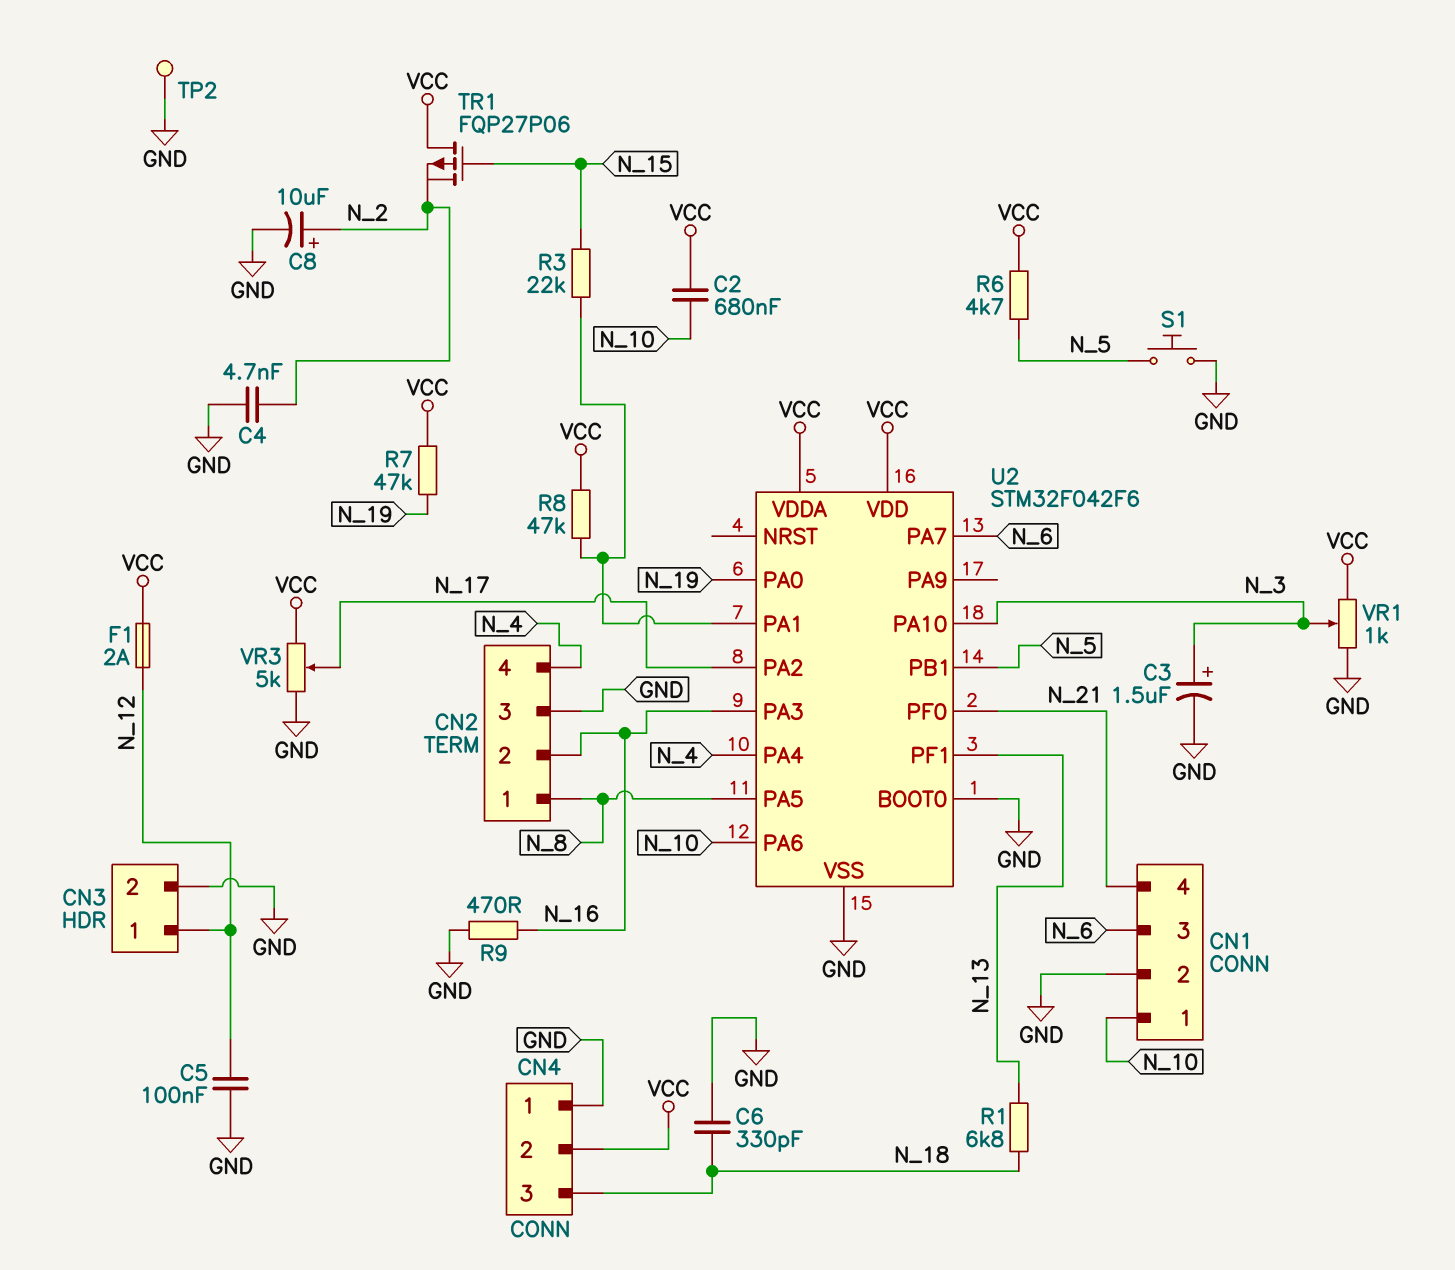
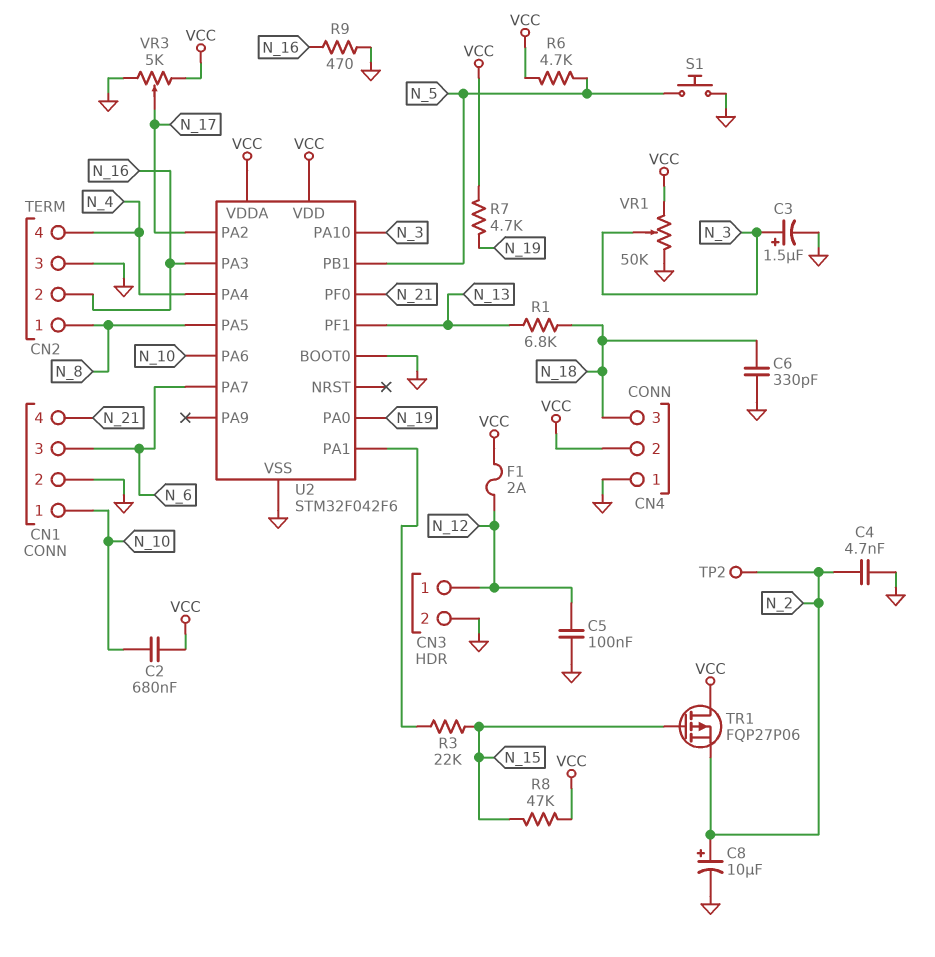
R7: 47k (N_19, VCC) -> 4.7k (N_19, VCC)
R8: 47k (U2/PA1, VCC) -> 47k (N_15, VCC)
TP2: test point (GND) -> test point (N_2)
VR1: 1k (GND, VCC, wiper N_3) -> 50k (GND, VCC, wiper N_3)

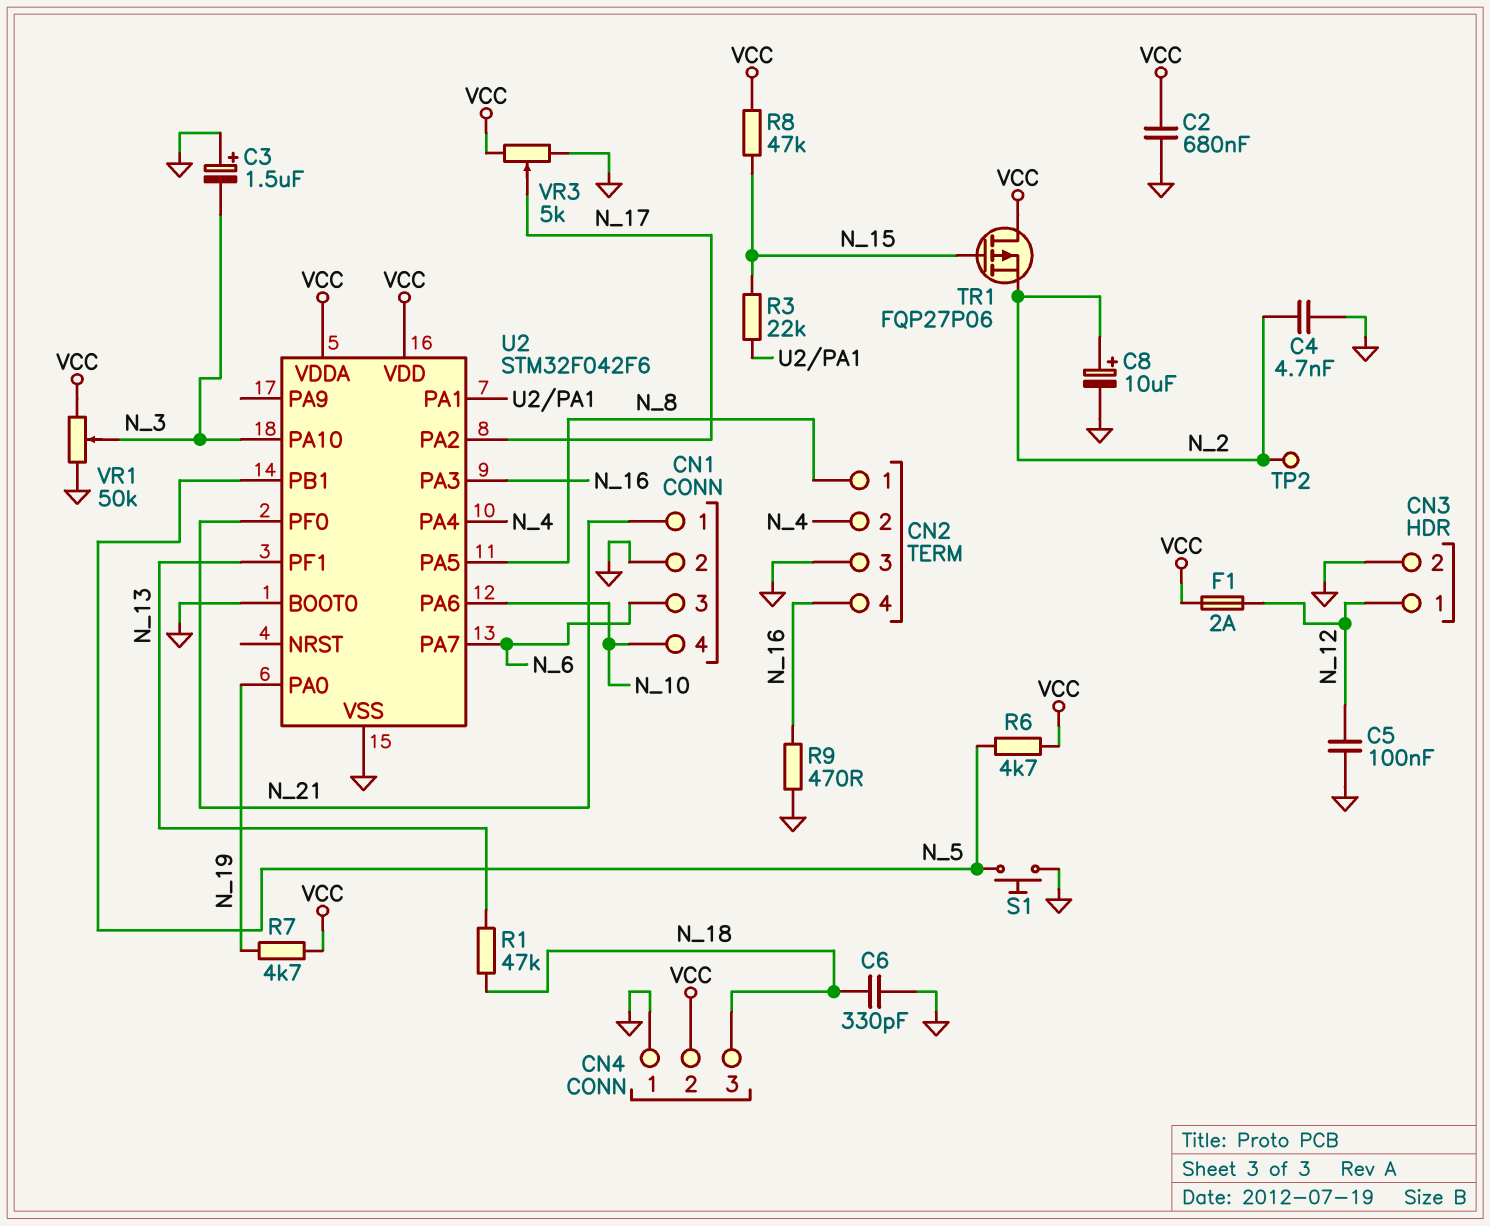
C2: 680nF (N_10, VCC) -> 680nF (GND, VCC)
C3: 1.5uF (plus N_3, minus GND) -> 1.5uF (plus GND, minus N_3)
CN1 pin 1: N_10 -> N_21
CN1 pin 4: N_21 -> N_10
CN2 pin 2: N_16 -> N_4
CN2 pin 4: N_4 -> N_16
R1: 6.8k (N_13, N_18) -> 47k (N_13, N_18)

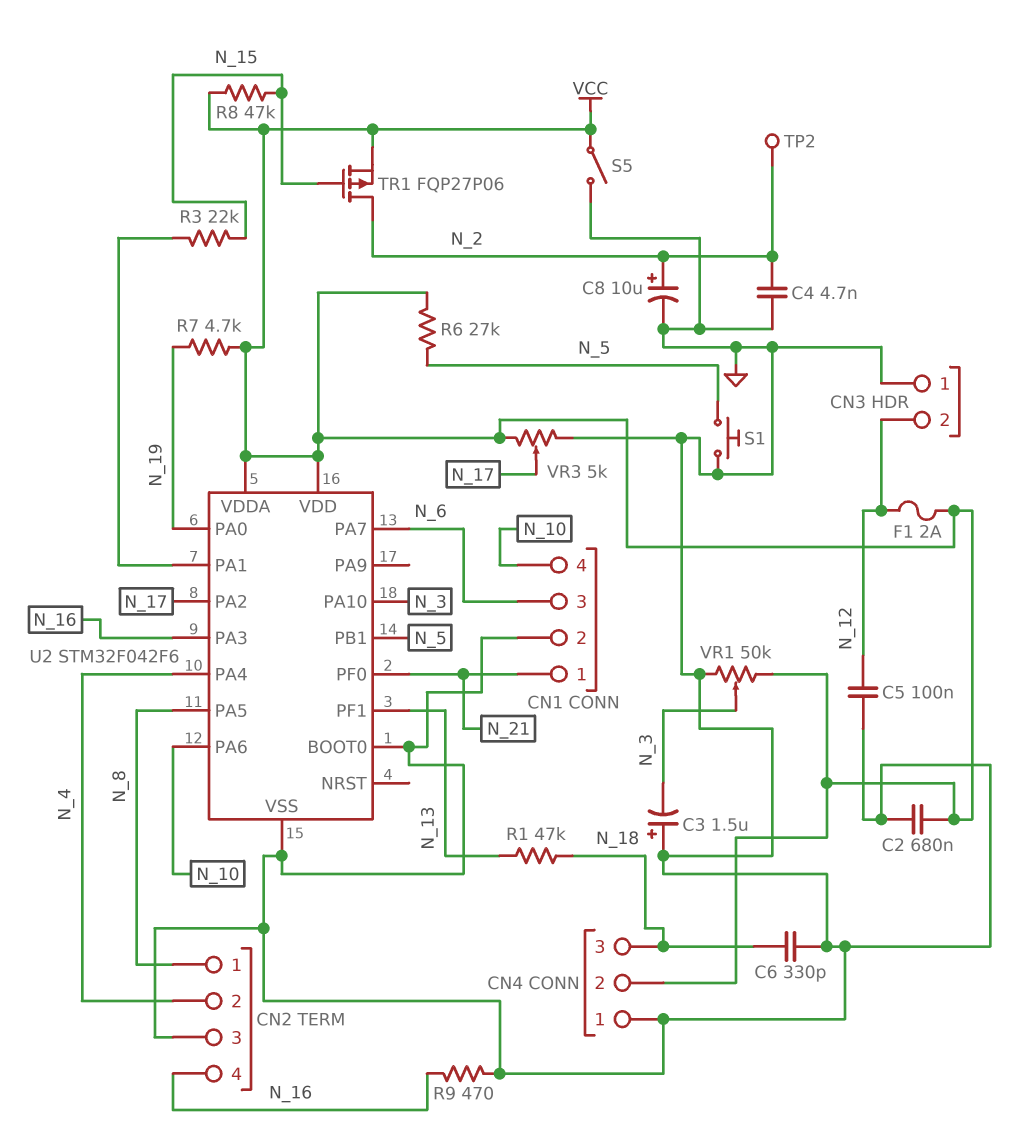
CN3 pin 1: N_12 -> GND
CN3 pin 2: GND -> N_12
R6: 4.7k (N_5, VCC) -> 27k (N_5, VCC)
S5: none -> switch (GND, VCC)
TR1: PMOS FQP27P06 (G N_15, D VCC, S N_2) -> PMOS FQP27P06 (G N_15, D N_2, S VCC)

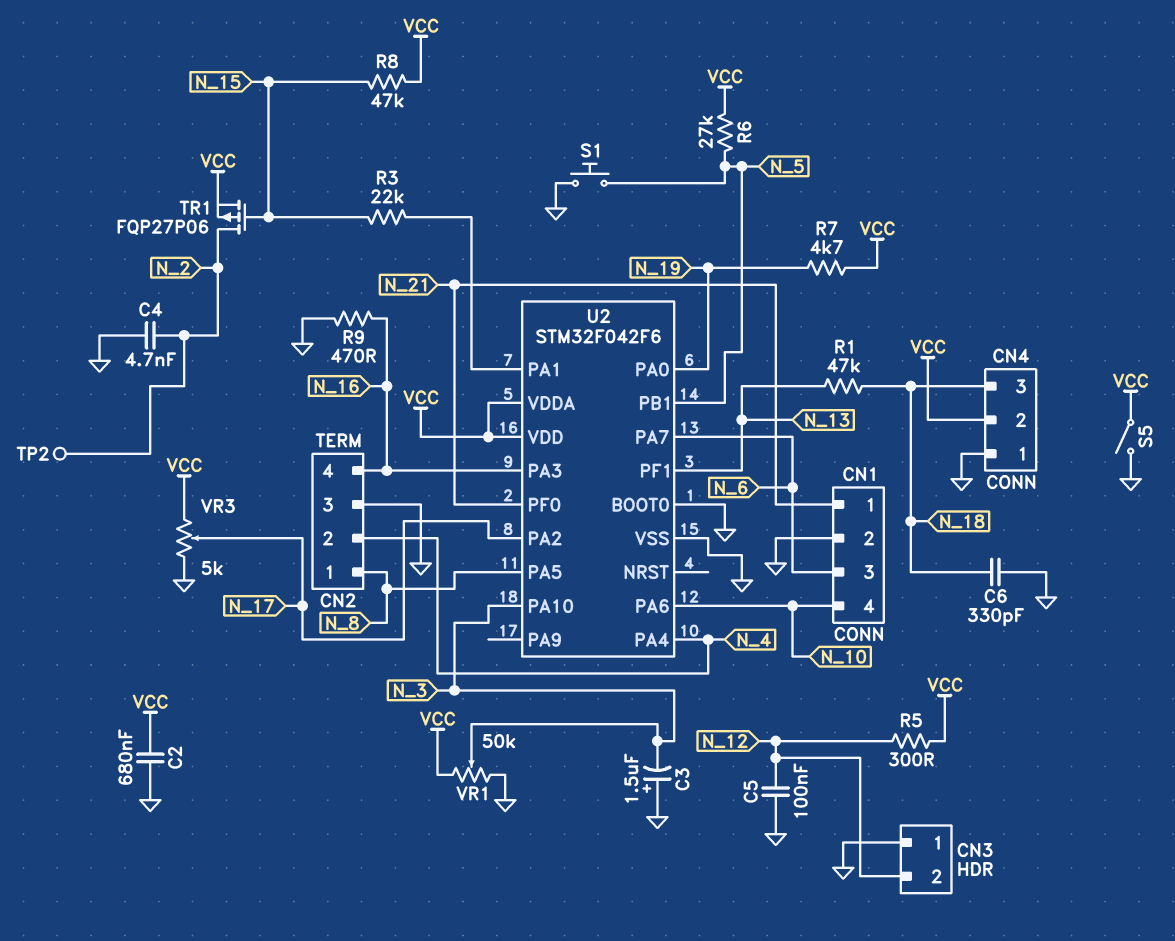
C8: 10uF (plus N_2, minus GND) -> none
F1: 2A (N_12, VCC) -> none
R5: none -> 300 (N_12, VCC)

